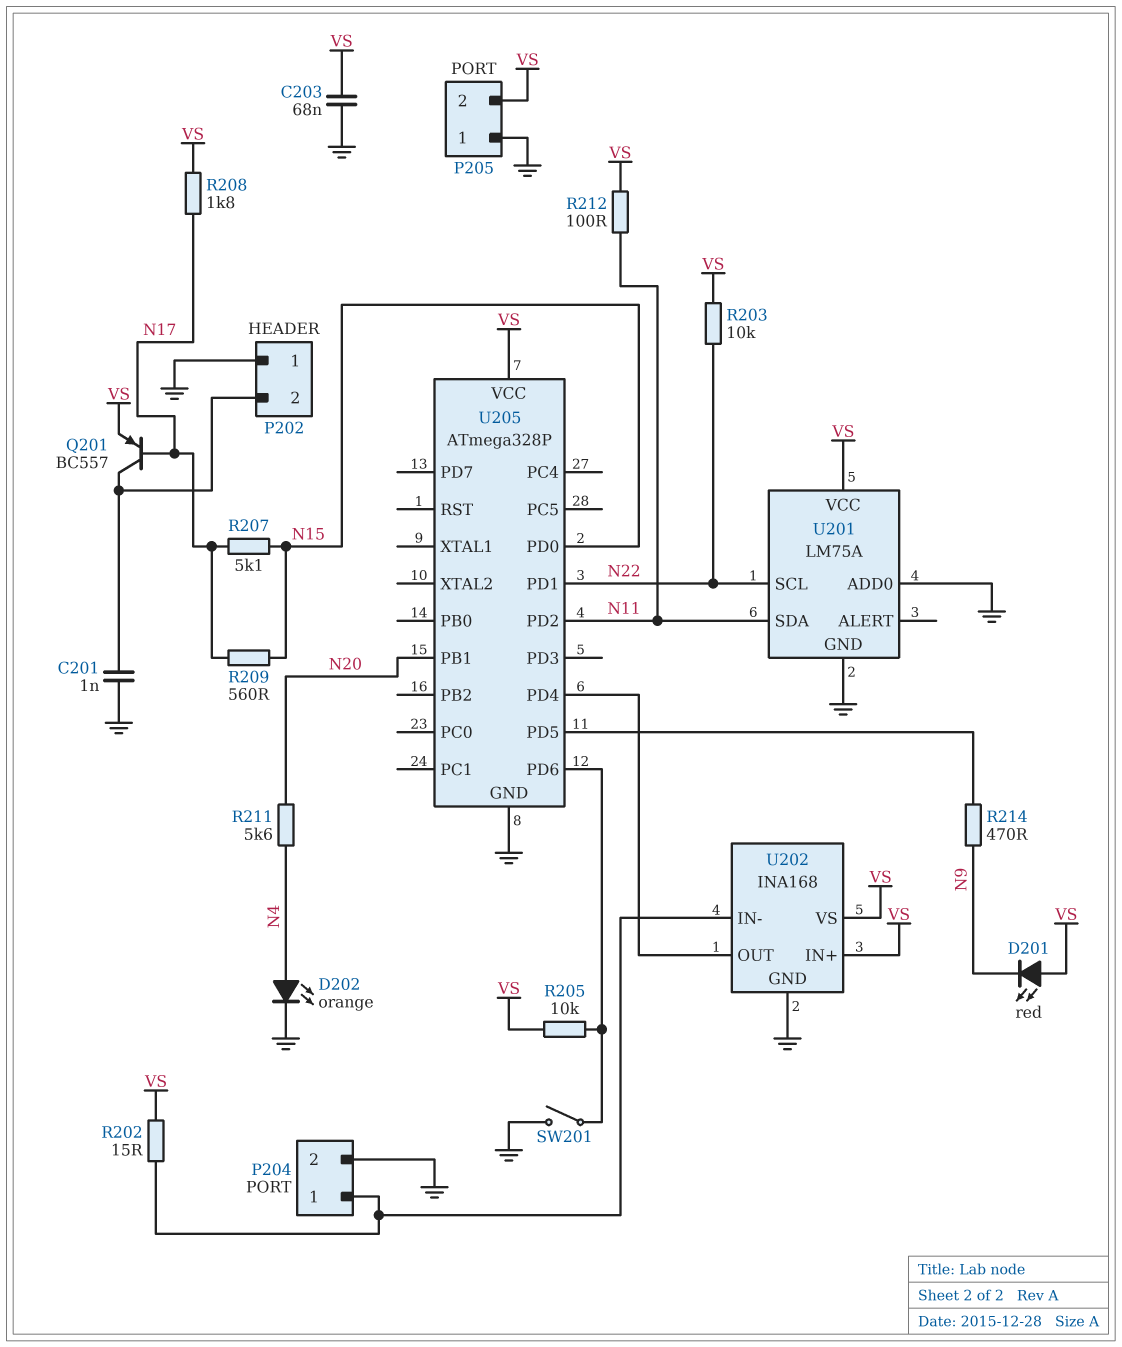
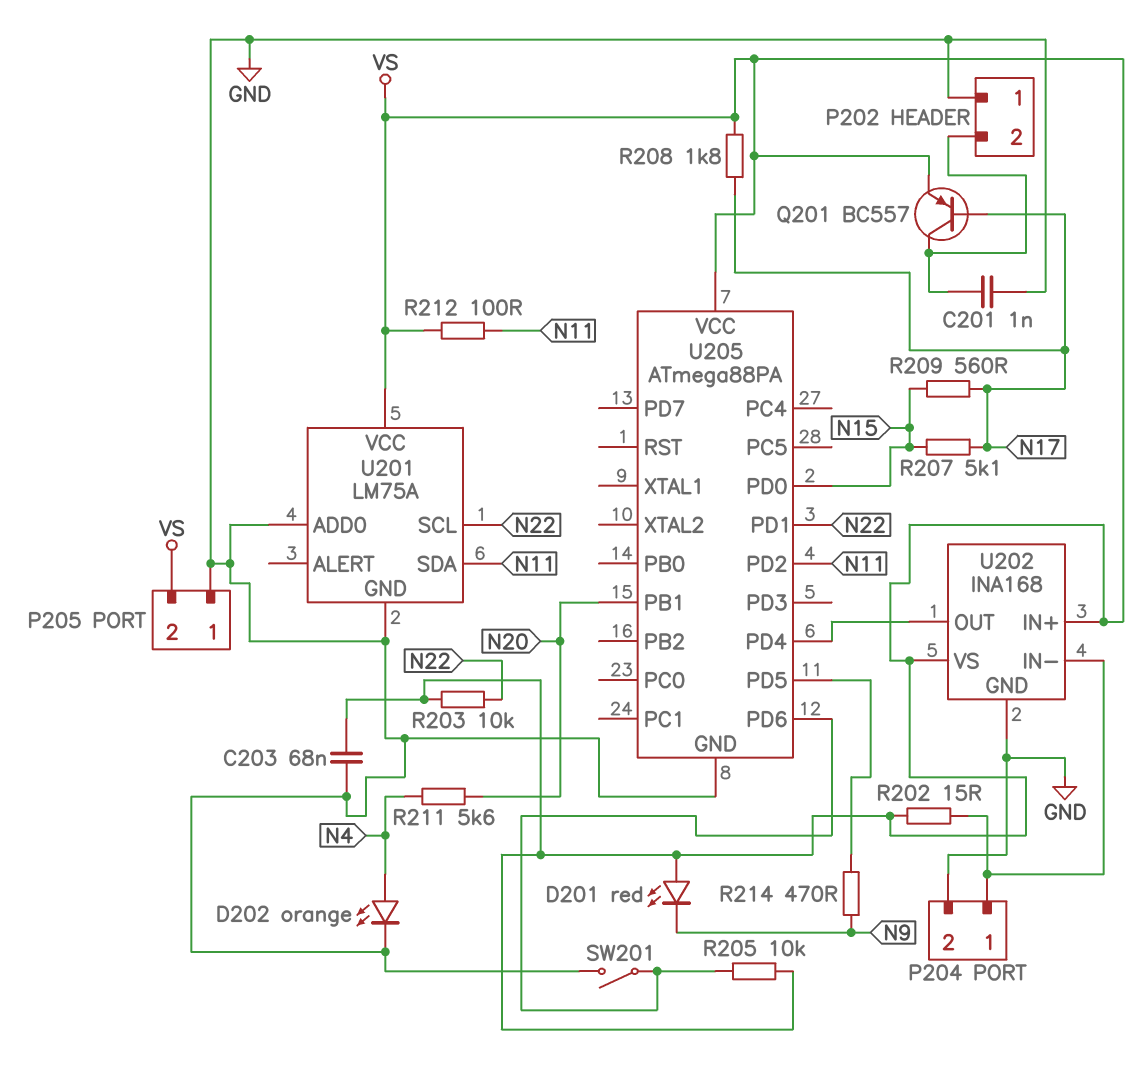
U205: ATmega328P -> ATmega88PA

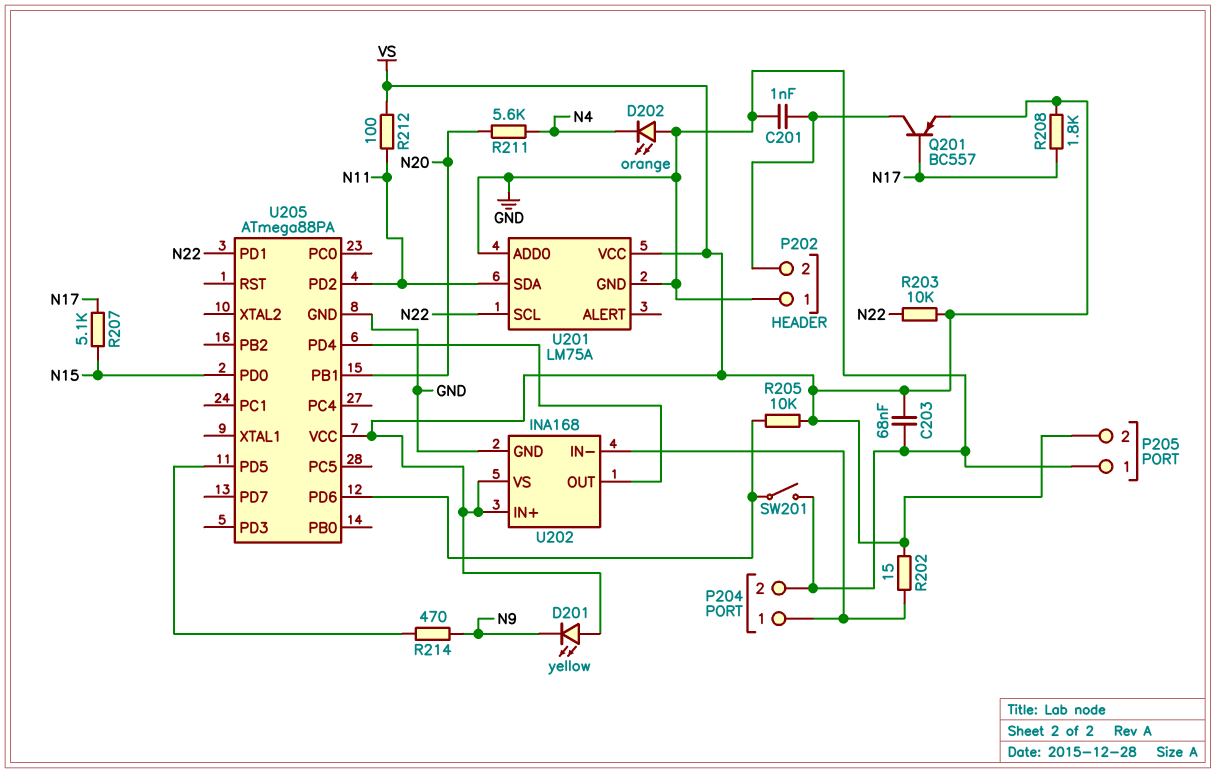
D201: LED red (A VS, K N9) -> LED yellow (A VS, K N9)
D202: LED orange (A N4, K GND) -> LED orange (A GND, K N4)
R209: 560 (N15, N17) -> none

